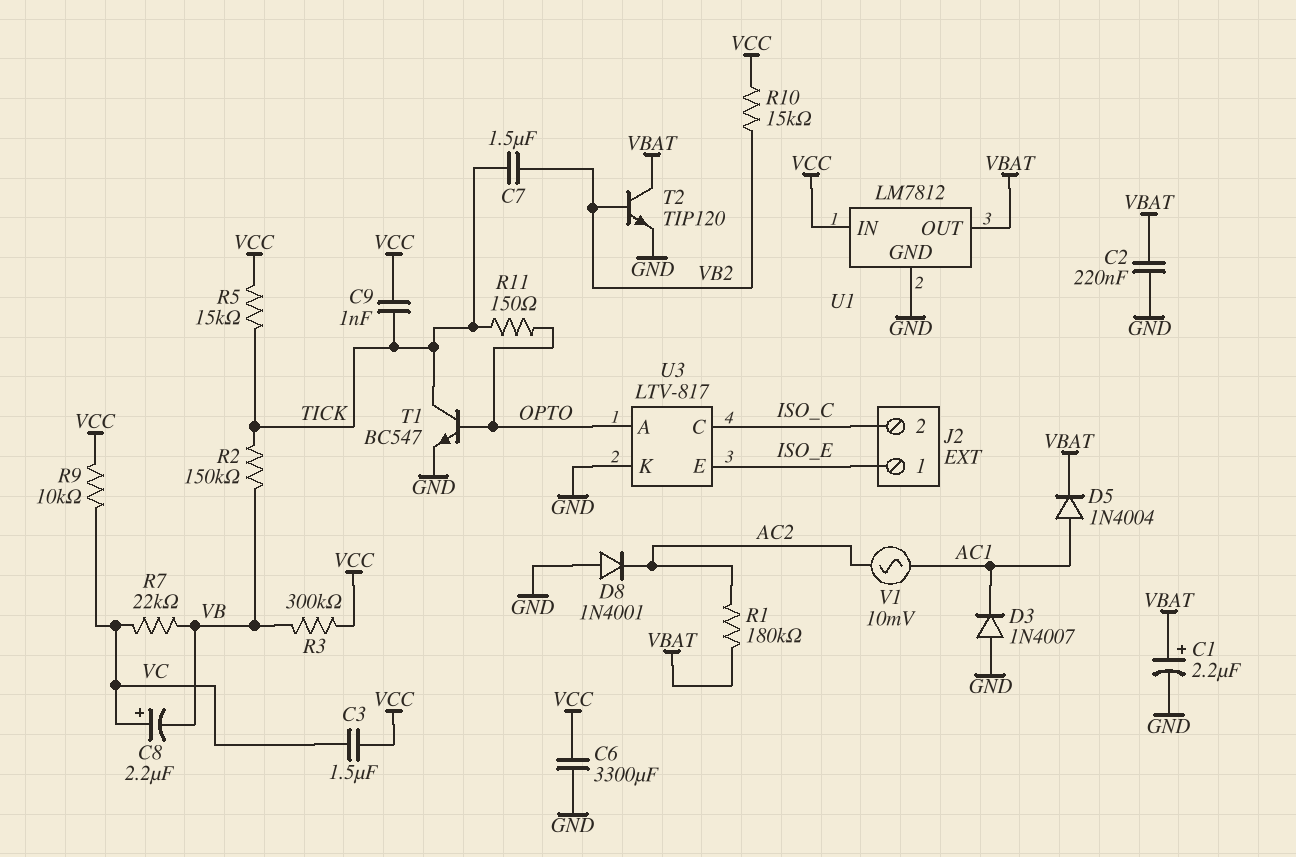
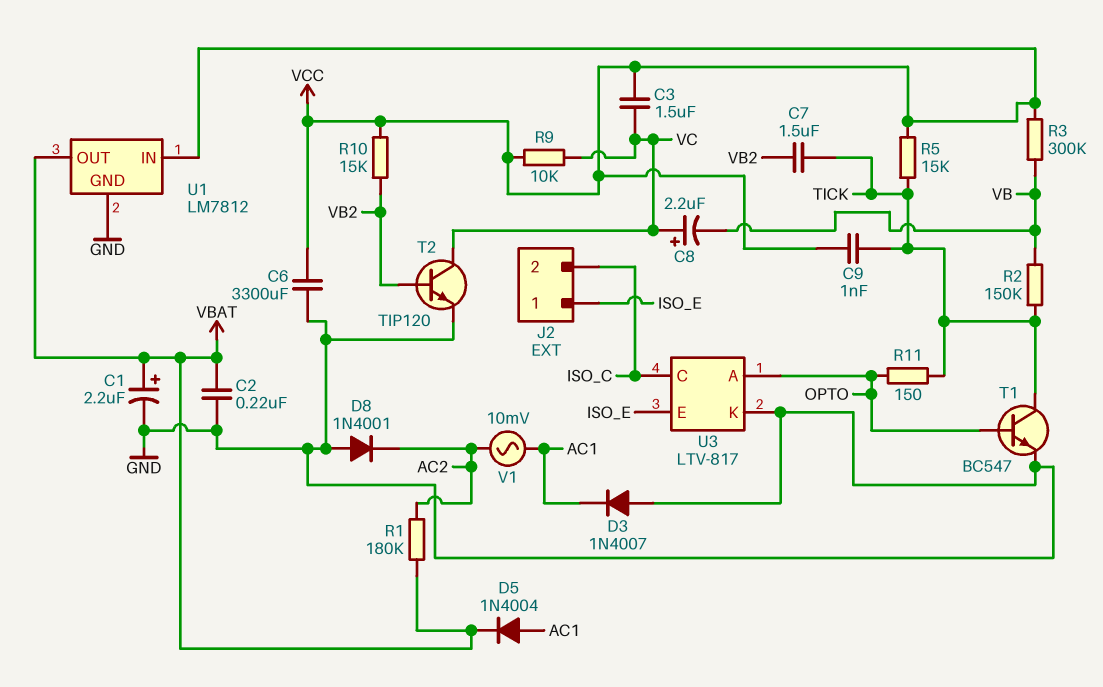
R7: 22k (VB, VC) -> none
T2: NPN TIP120 (B VB2, C VBAT, E GND) -> NPN TIP120 (B VB2, C VC, E GND)

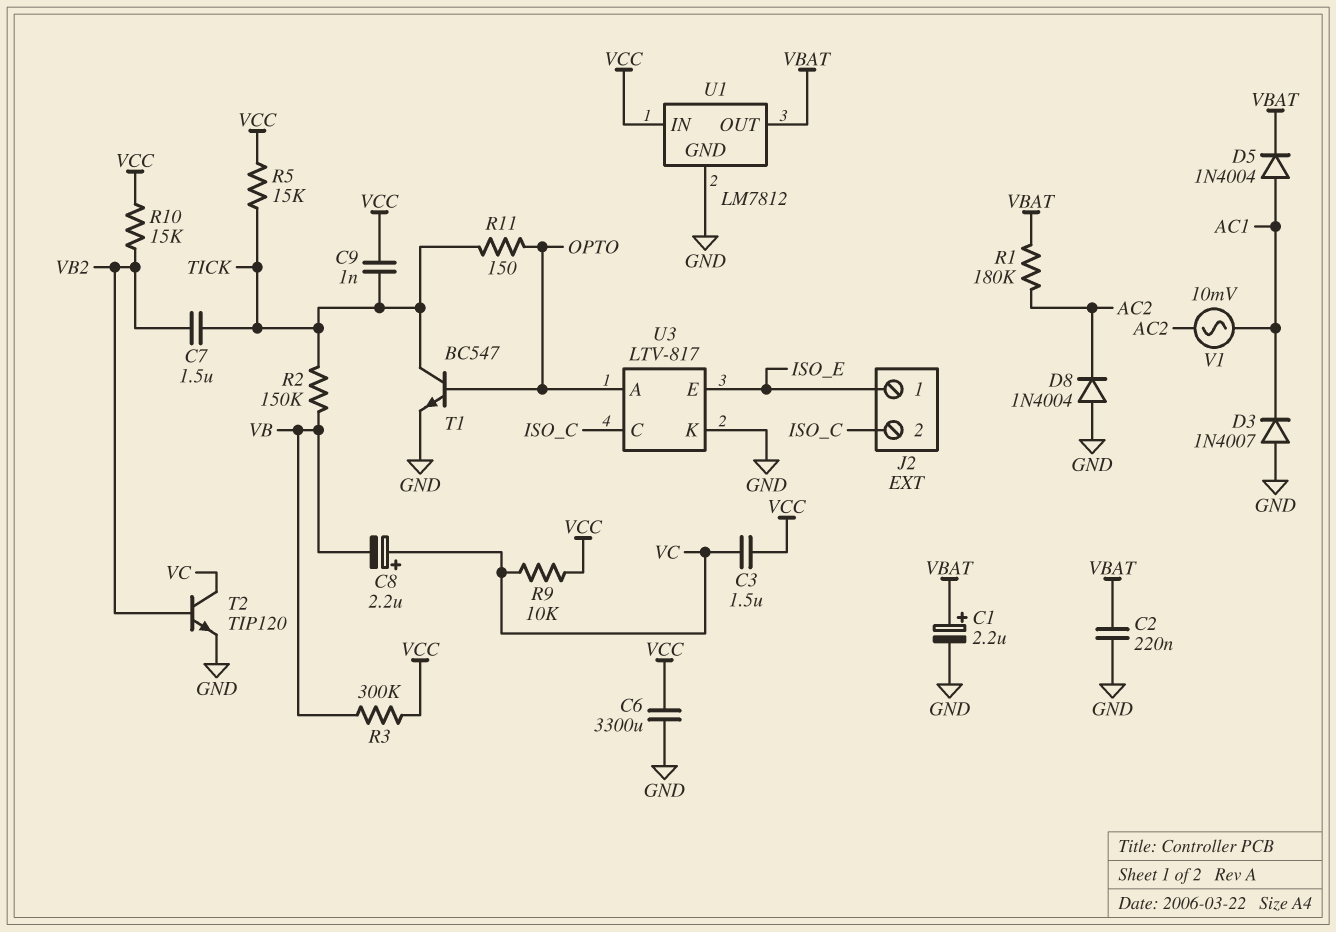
D8: diode 1N4001 (A GND, K AC2) -> diode 1N4004 (A GND, K AC2)

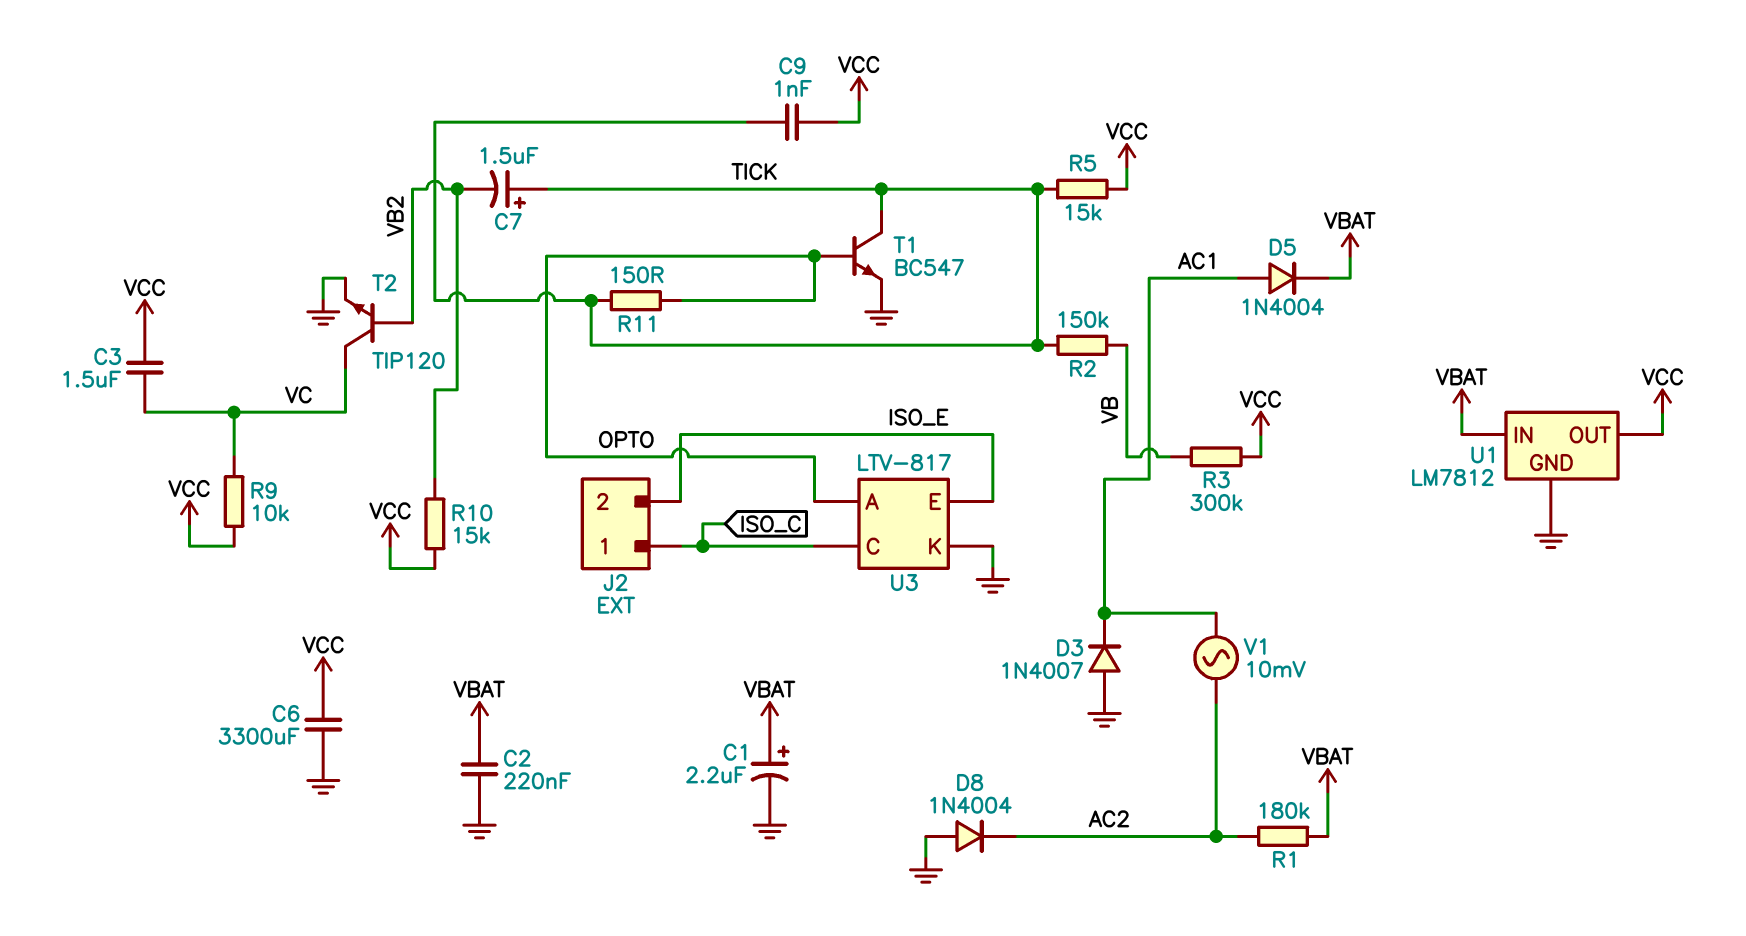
C7: 1.5uF (TICK, VB2) -> 1.5uF (plus TICK, minus VB2)
C8: 2.2uF (plus VC, minus VB) -> none
J2 pin 1: ISO_E -> ISO_C
J2 pin 2: ISO_C -> ISO_E
U1 pin IN: VCC -> VBAT
U1 pin OUT: VBAT -> VCC

